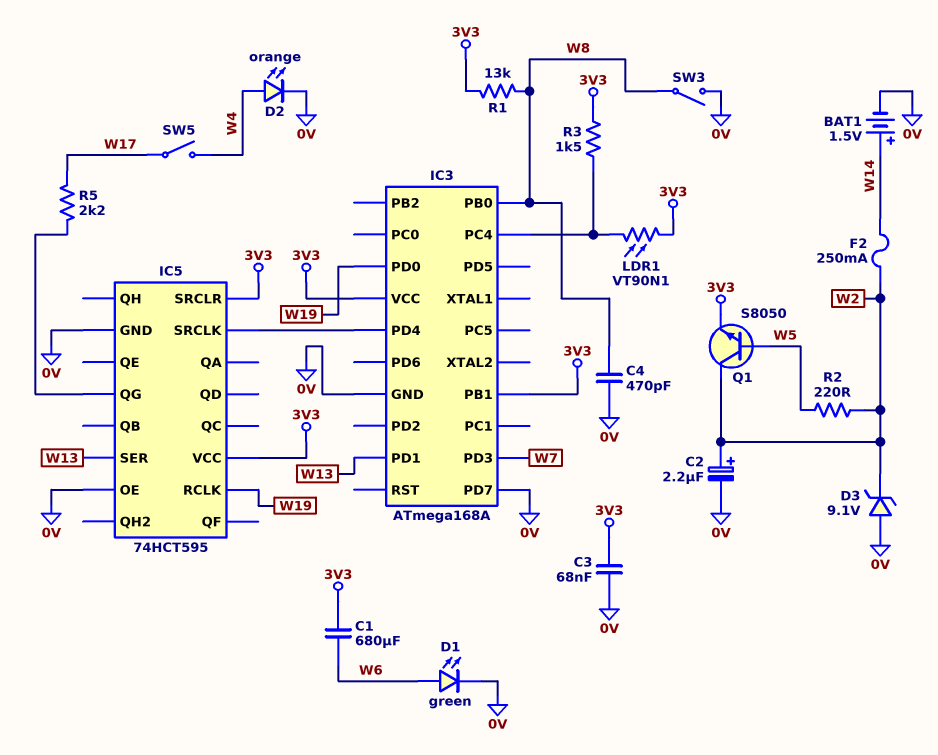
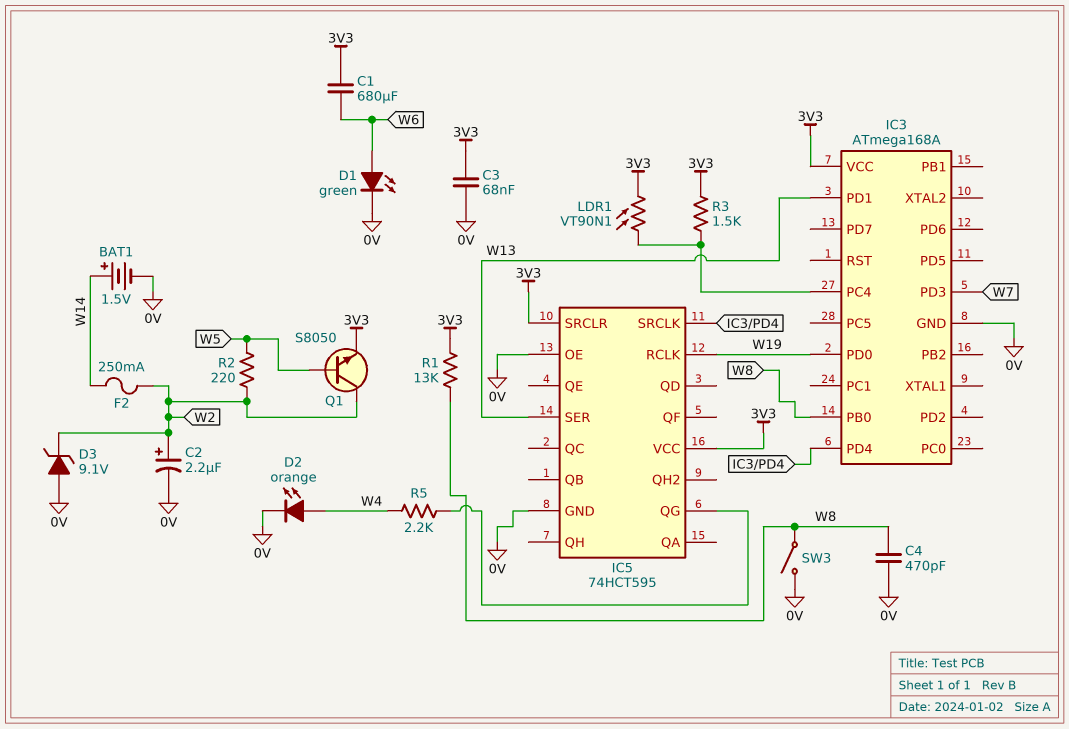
IC3 pin PB1: 3V3 -> none
IC3 pin PD7: 0V -> none
R5: 2.2k (IC5/QG, W17) -> 2.2k (IC5/QG, W4)
SW5: switch (W4, W17) -> none

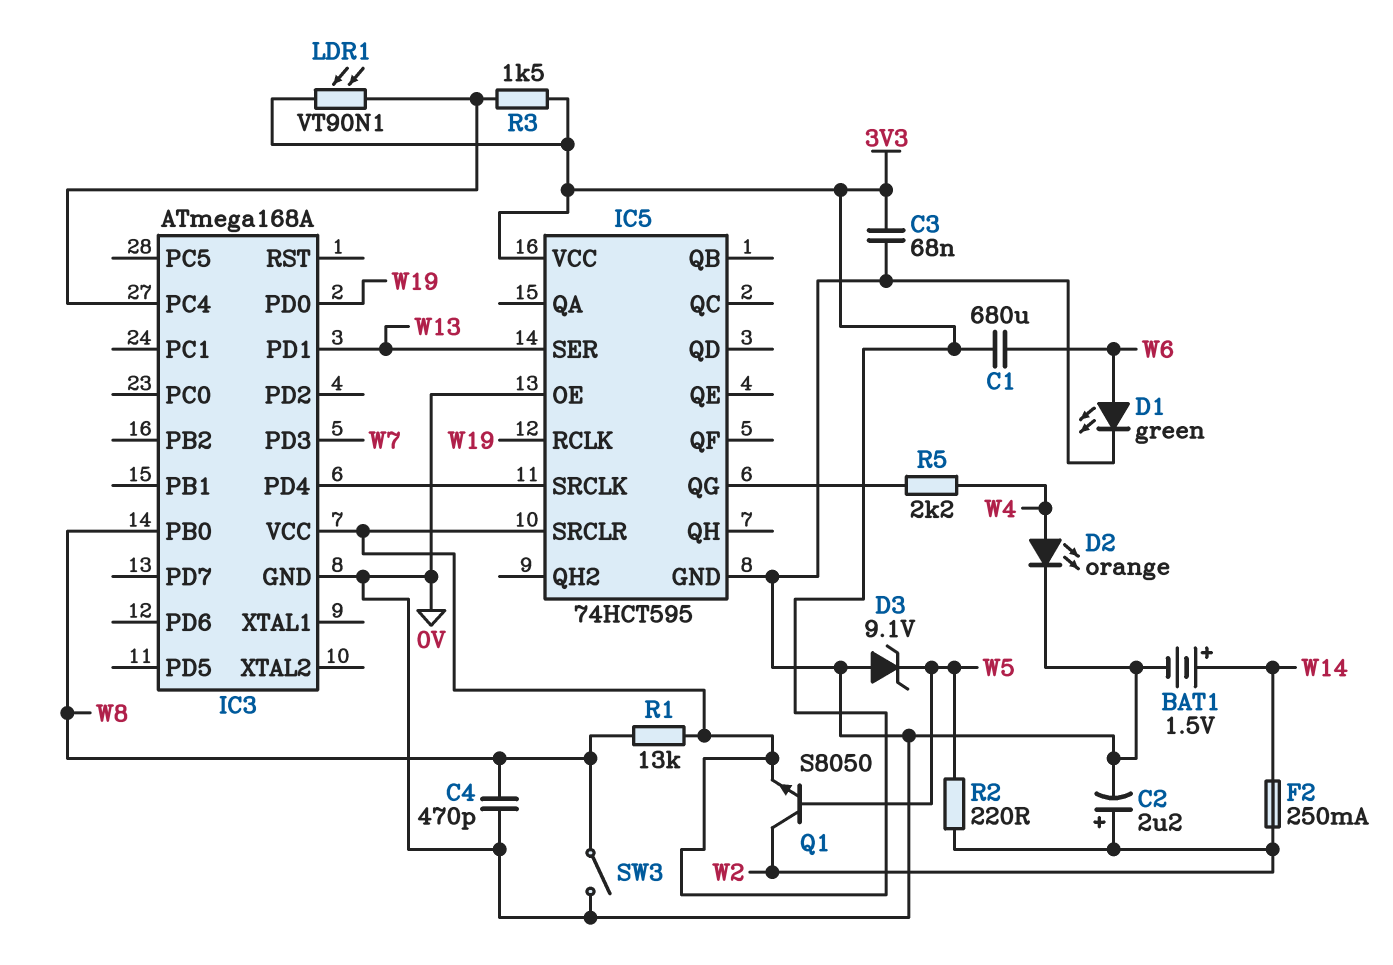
D3: zener 9.1V (A 0V, K W2) -> zener 9.1V (A 0V, K W5)

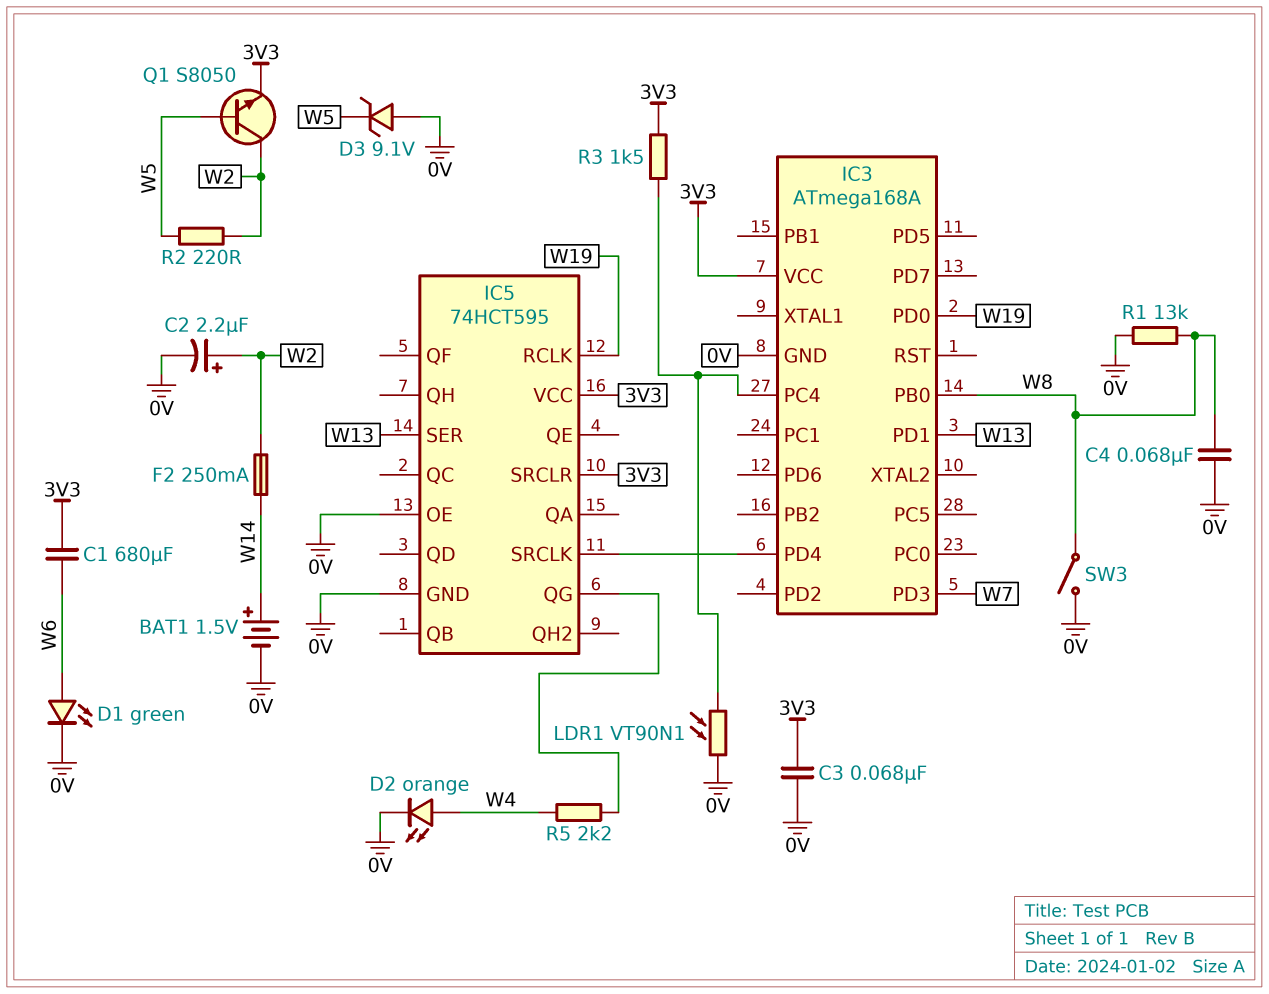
C4: 470pF (0V, W8) -> 68nF (0V, W8)
LDR1: VT90N1 (3V3, IC3/PC4) -> VT90N1 (0V, IC3/PC4)
R1: 13k (3V3, W8) -> 13k (0V, W8)

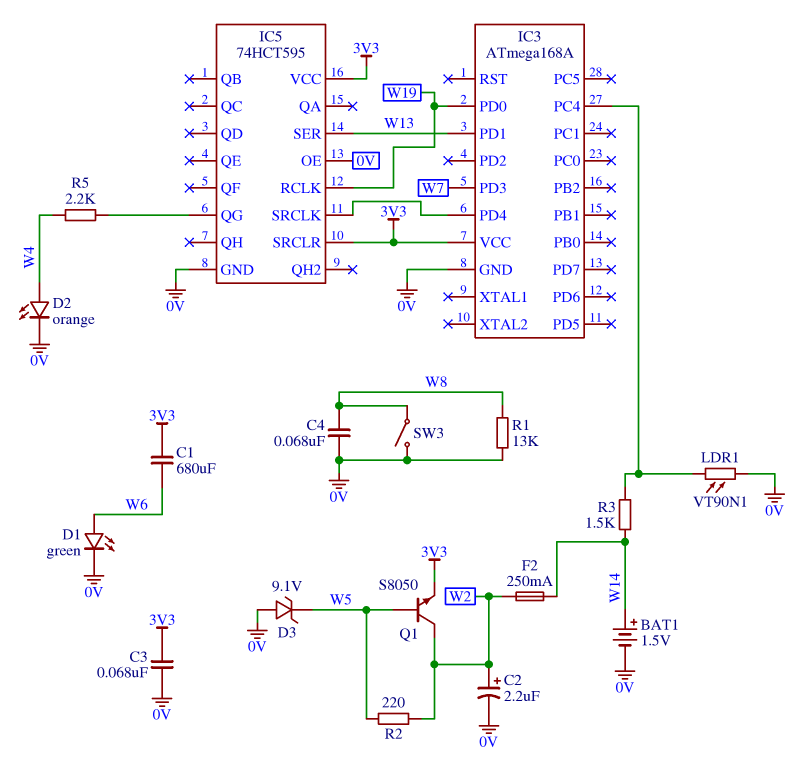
IC3 pin PB0: W8 -> none
R3: 1.5k (3V3, IC3/PC4) -> 1.5k (IC3/PC4, W14)

